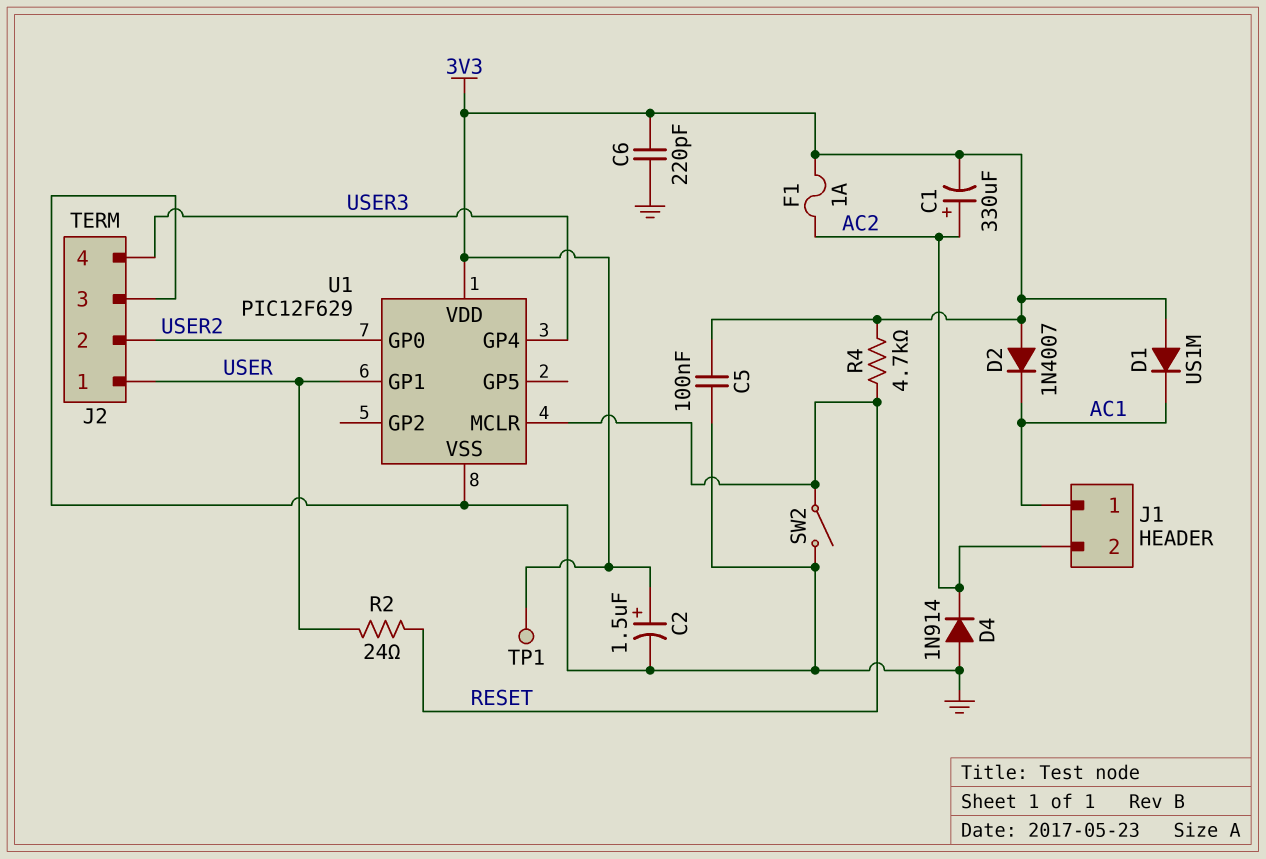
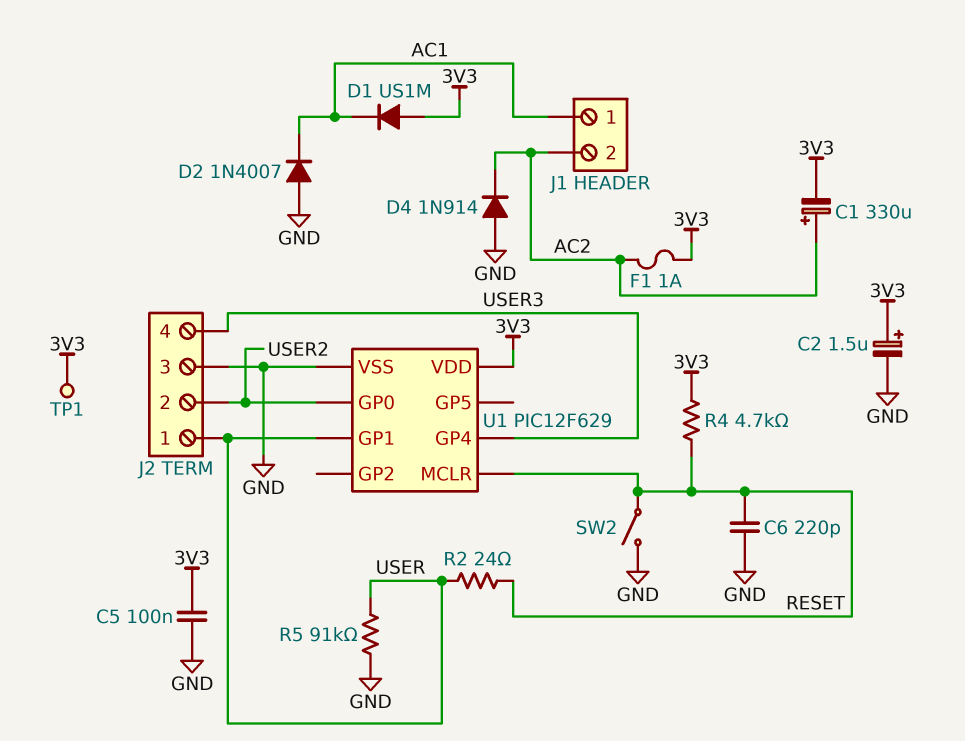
C6: 220pF (3V3, GND) -> 220pF (GND, RESET)
D2: diode 1N4007 (A 3V3, K AC1) -> diode 1N4007 (A GND, K AC1)
R5: none -> 91k (GND, USER)

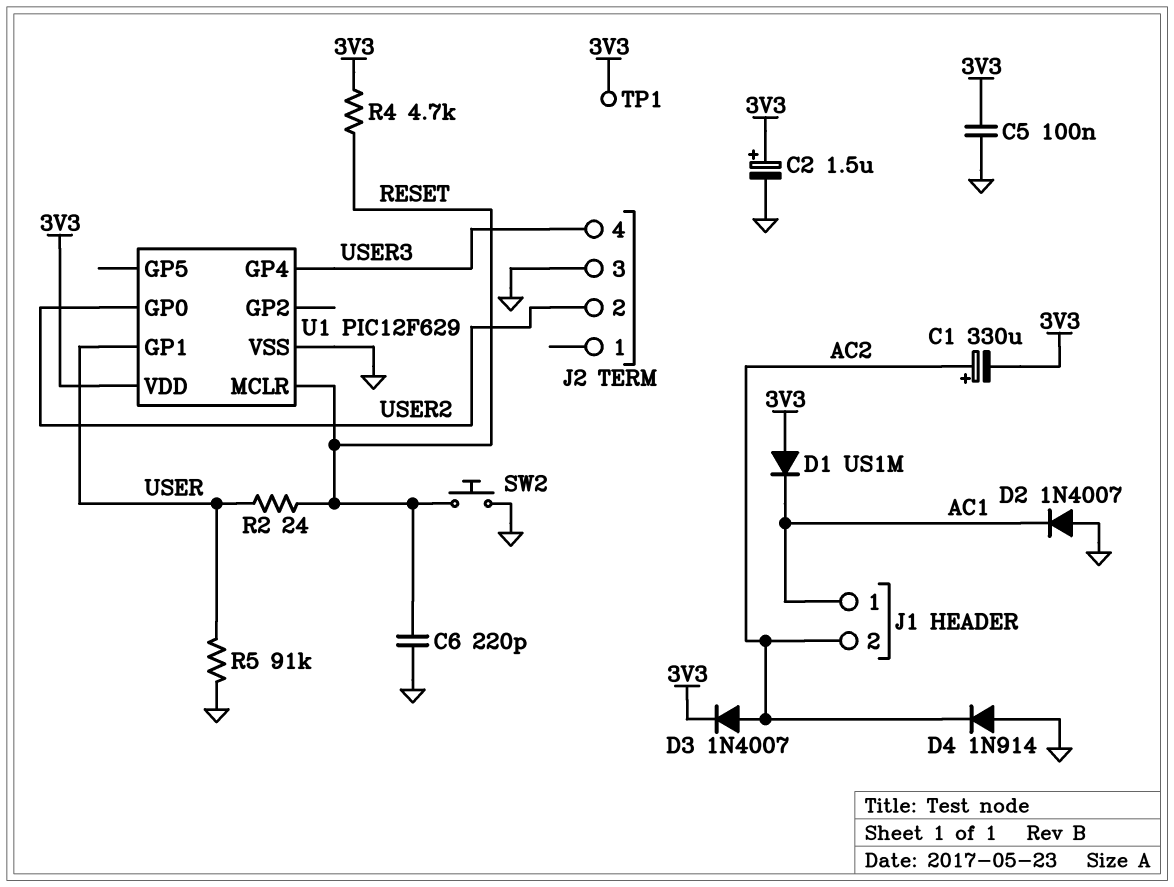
D3: none -> diode 1N4007 (A AC2, K 3V3)
F1: 1A (3V3, AC2) -> none
J2 pin 1: USER -> none
SW2: switch (GND, RESET) -> button (GND, RESET)

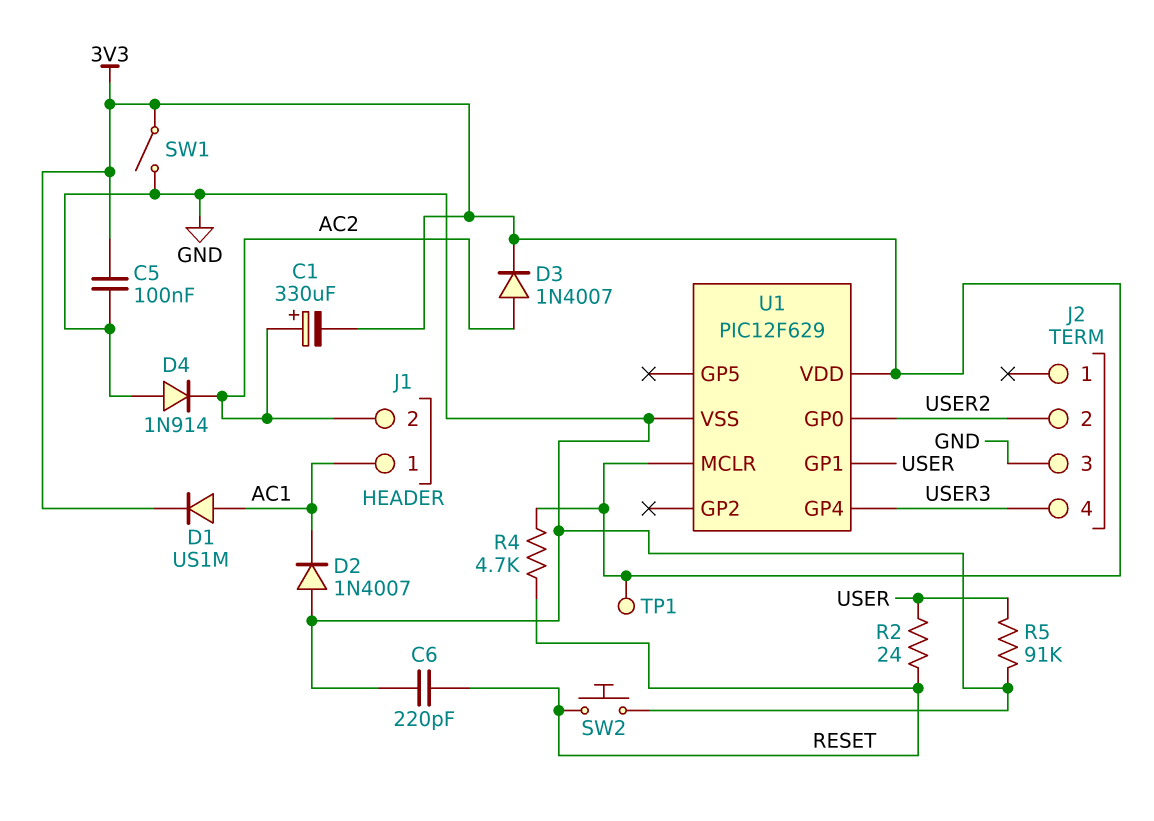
C2: 1.5uF (plus 3V3, minus GND) -> none
D1: diode US1M (A 3V3, K AC1) -> diode US1M (A AC1, K 3V3)
SW1: none -> switch (3V3, GND)
U1 pin MCLR: RESET -> 3V3

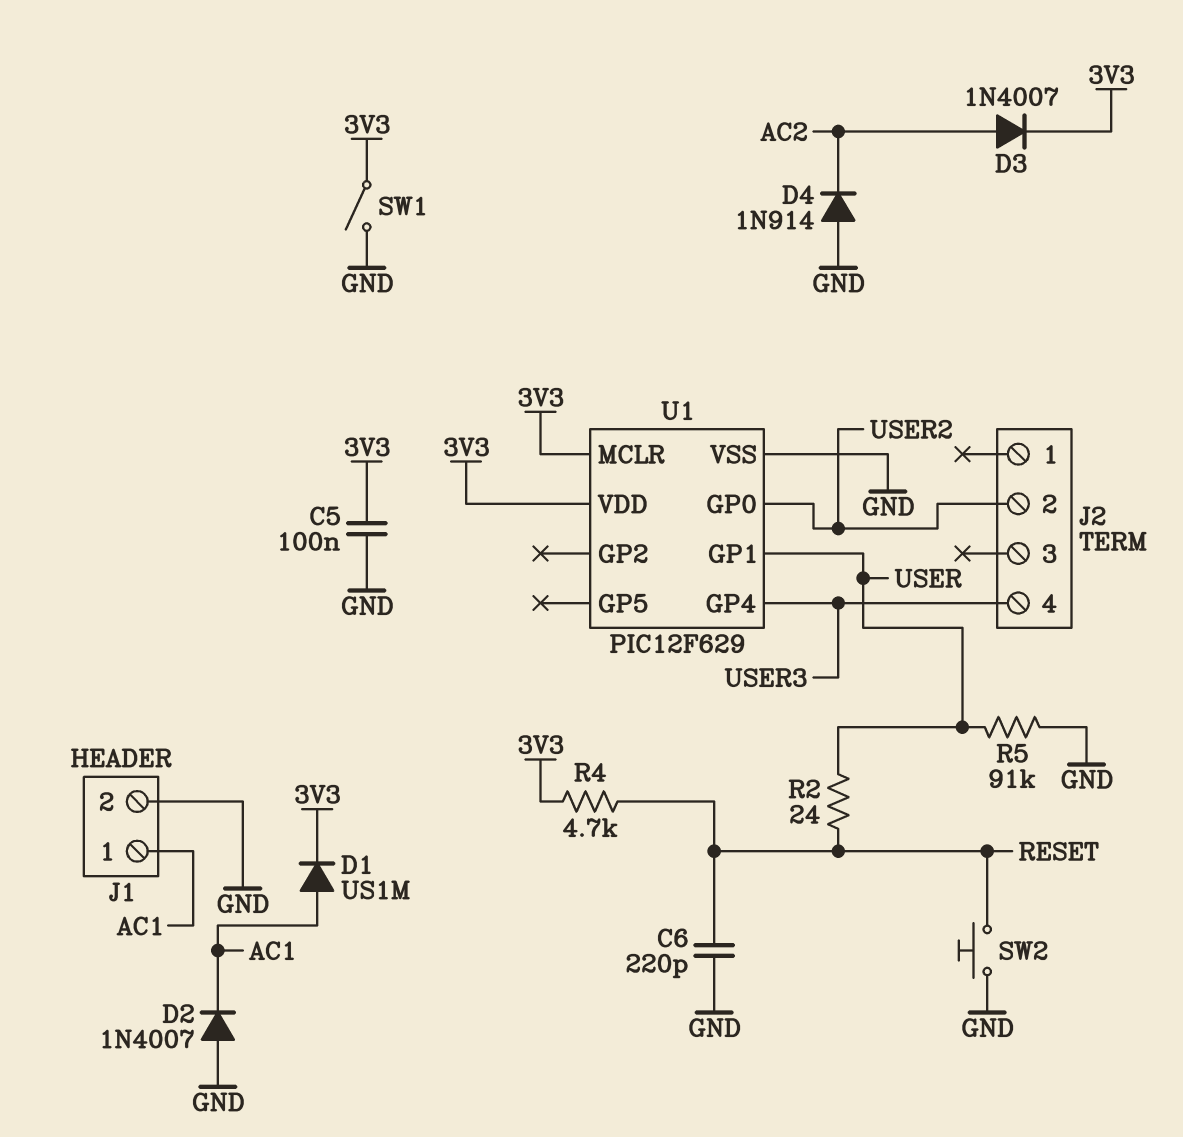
C1: 330uF (plus AC2, minus 3V3) -> none
J1 pin 2: AC2 -> GND
J2 pin 3: GND -> none
TP1: test point (3V3) -> none

